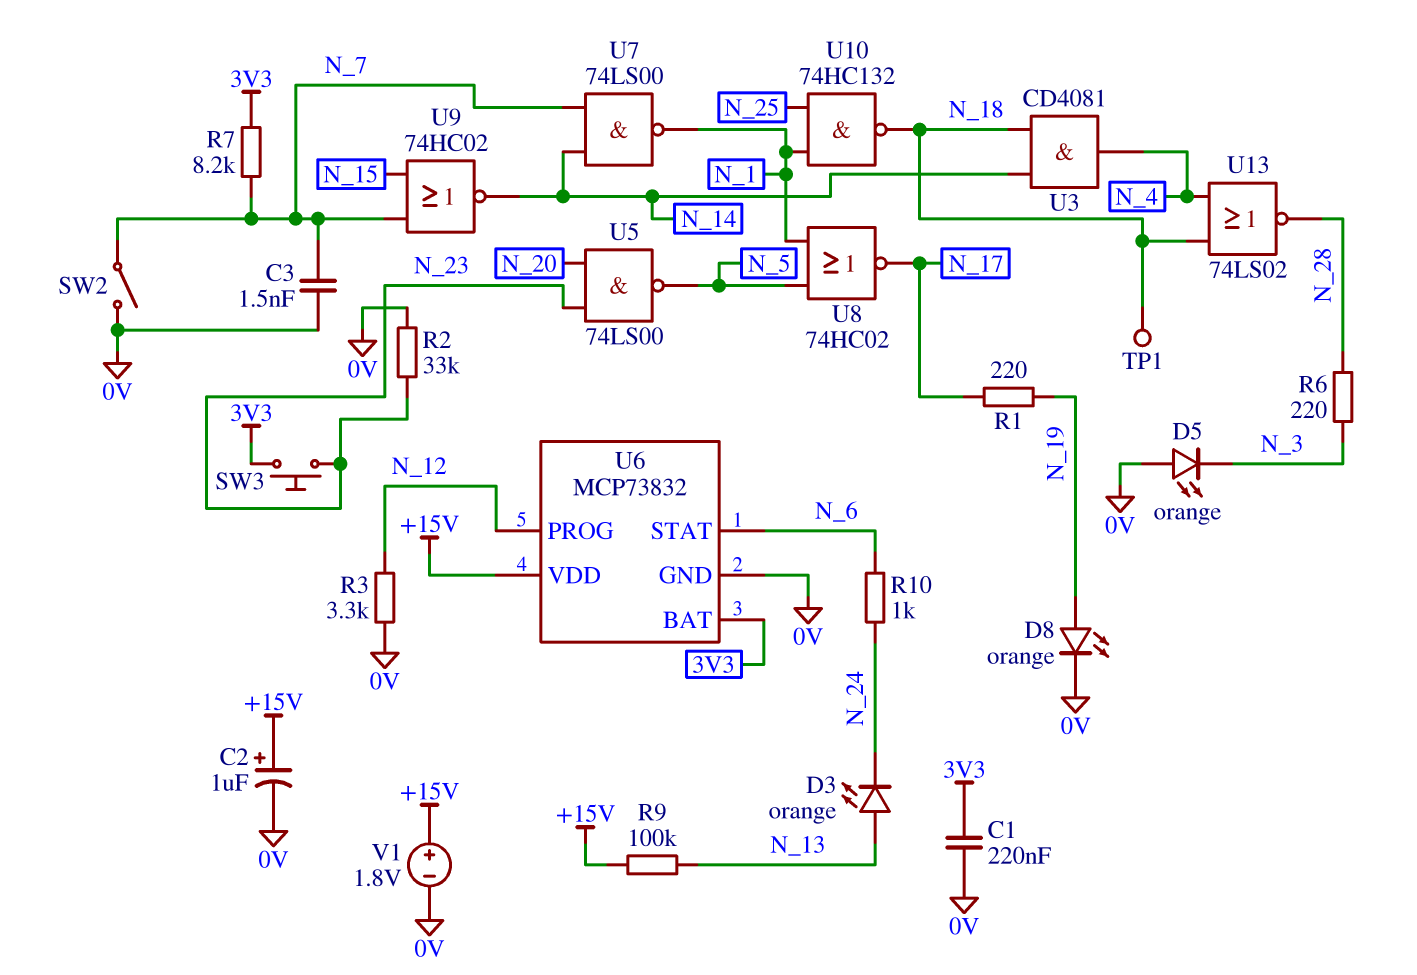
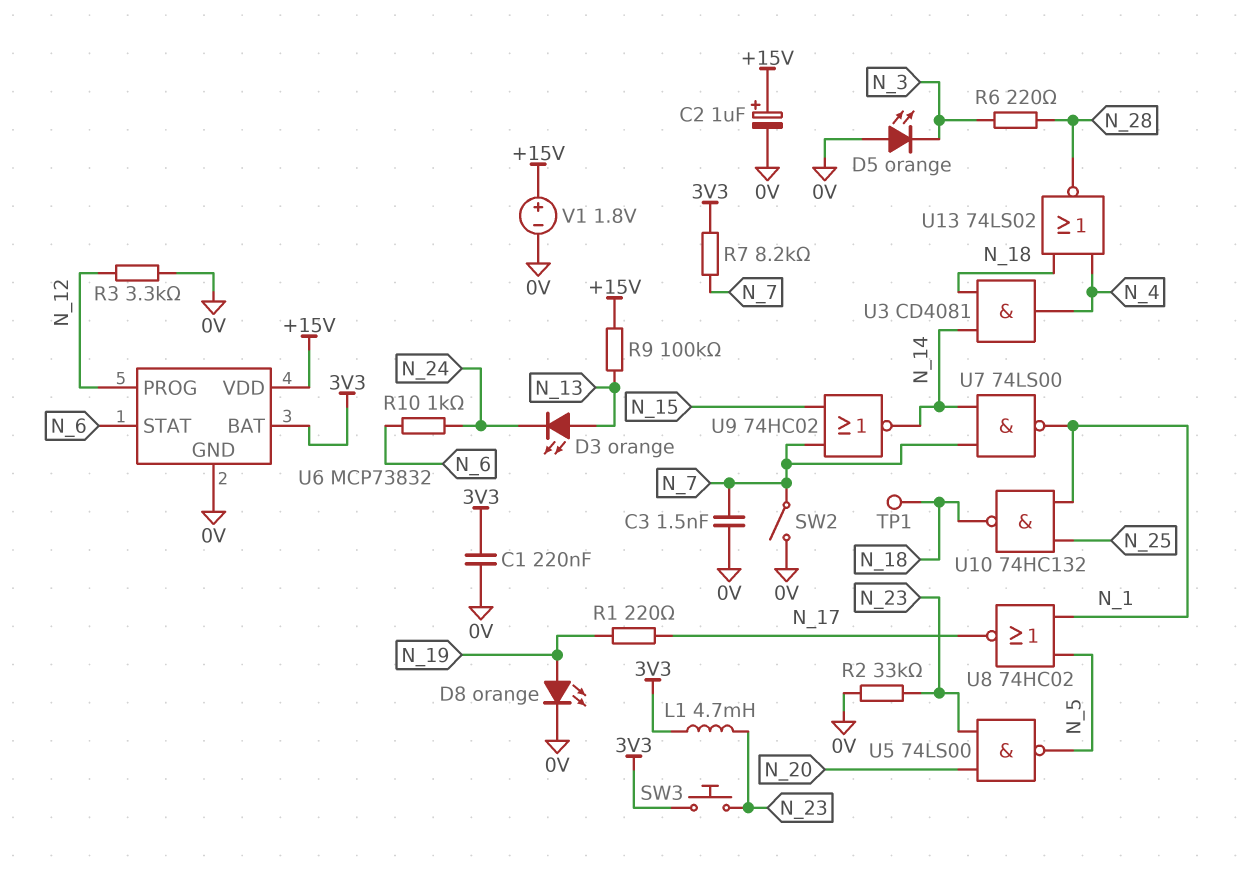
L1: none -> 4.7mH (3V3, N_23)

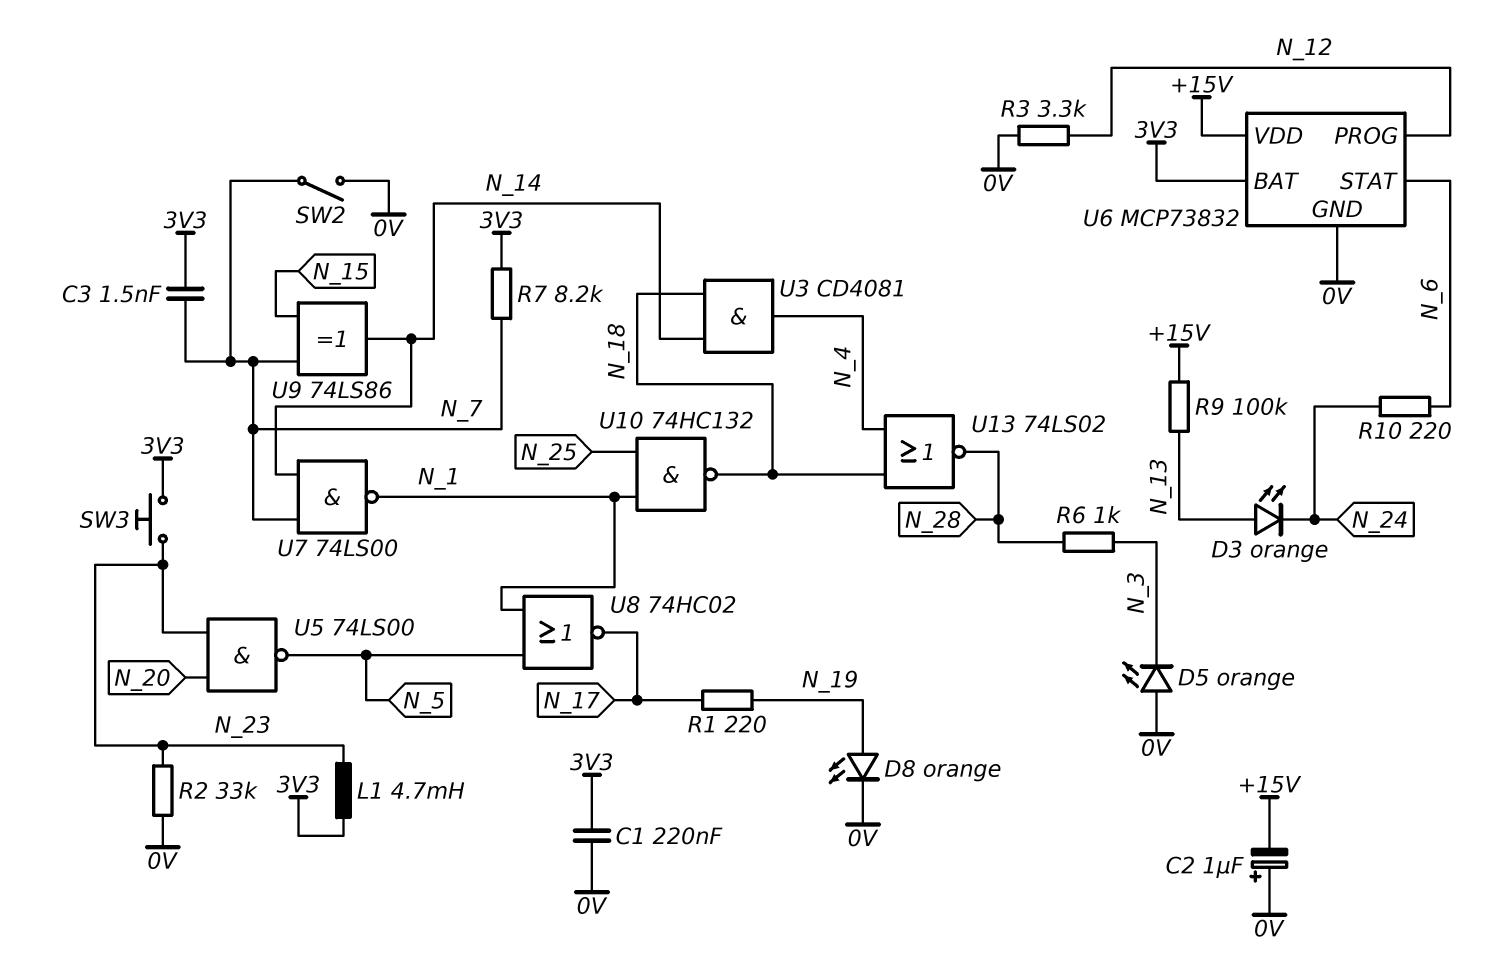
C2: 1uF (plus +15V, minus 0V) -> 1uF (plus 0V, minus +15V)
C3: 1.5nF (0V, N_7) -> 1.5nF (3V3, N_7)
R6: 220 (N_3, N_28) -> 1k (N_3, N_28)
R10: 1k (N_6, N_24) -> 220 (N_6, N_24)
TP1: test point (N_18) -> none
U9: NOR 74HC02 (in N_7, in N_15, out N_14) -> XOR 74LS86 (in N_7, in N_15, out N_14)
V1: 1.8V (plus +15V, minus 0V) -> none

